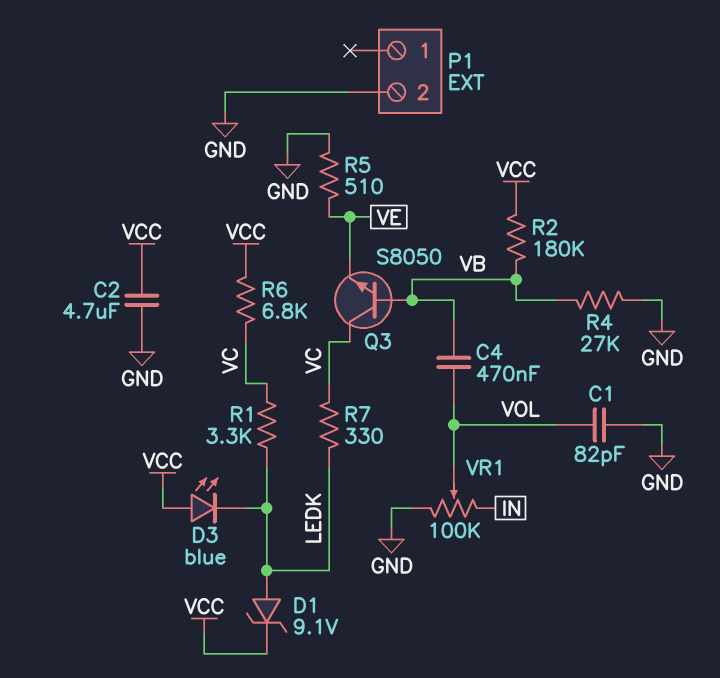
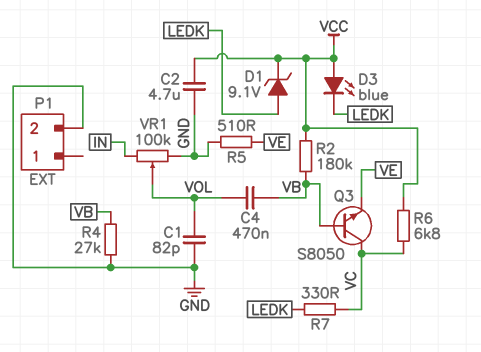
R1: 3.3k (LEDK, VC) -> none

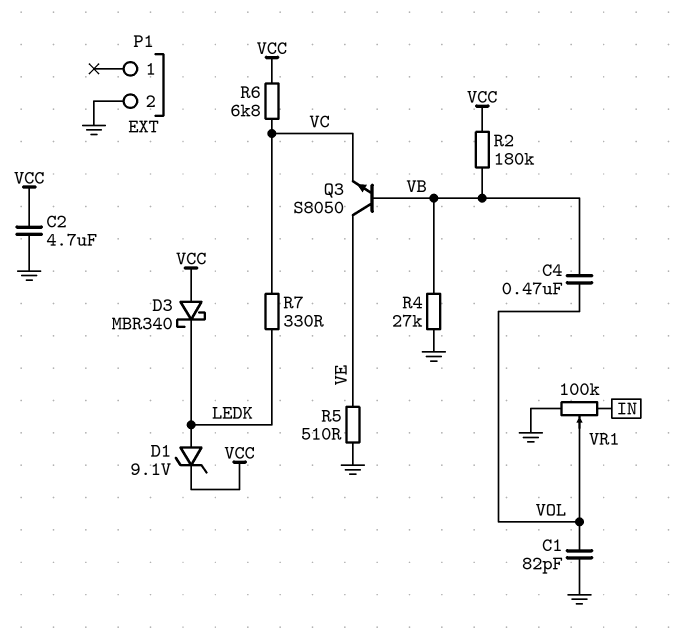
D3: LED blue (A VCC, K LEDK) -> schottky MBR340 (A VCC, K LEDK)
Q3: NPN S8050 (B VB, C VC, E VE) -> NPN S8050 (B VB, C VE, E VC)

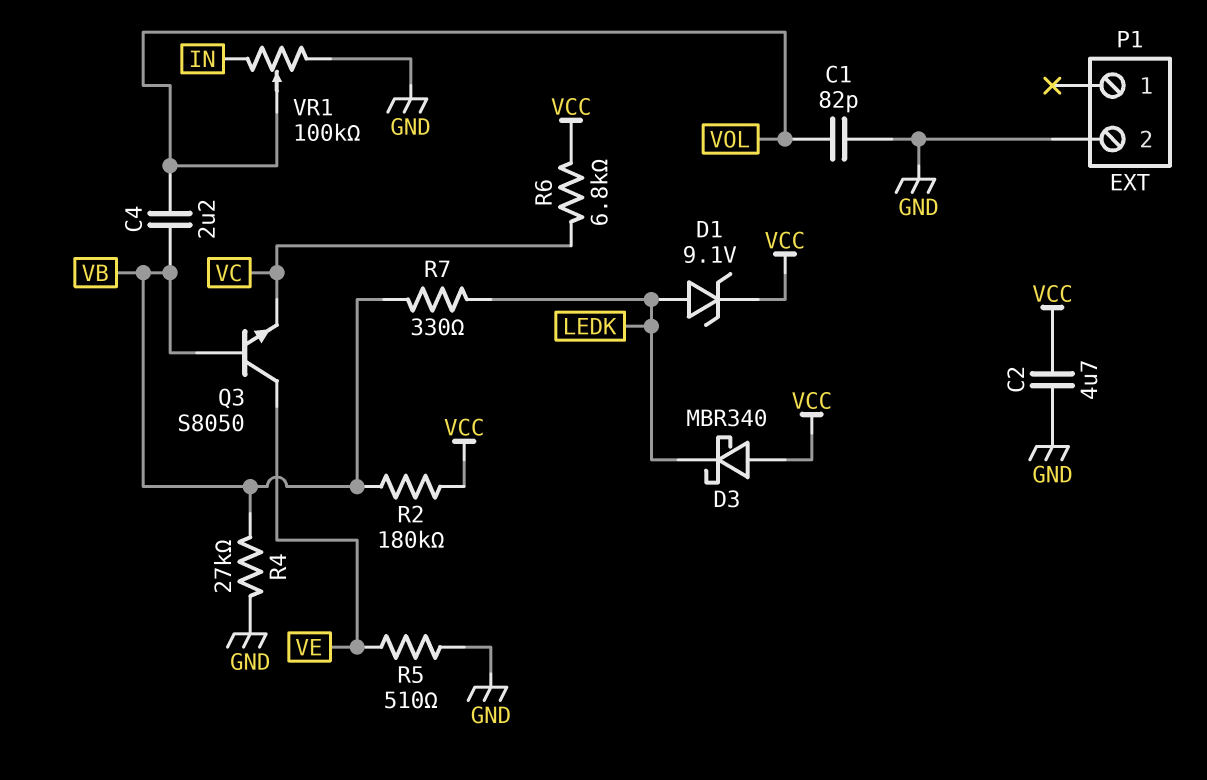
C4: 470nF (VB, VOL) -> 2.2uF (VB, VOL)
R7: 330 (LEDK, VC) -> 330 (LEDK, VB)

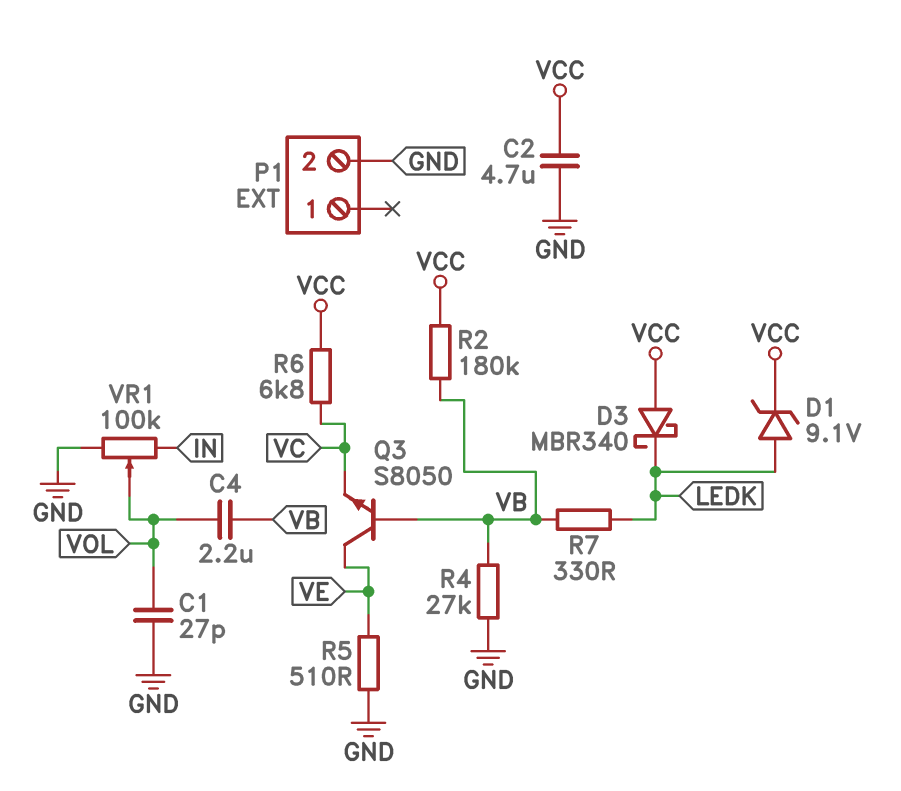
C1: 82pF (GND, VOL) -> 27pF (GND, VOL)

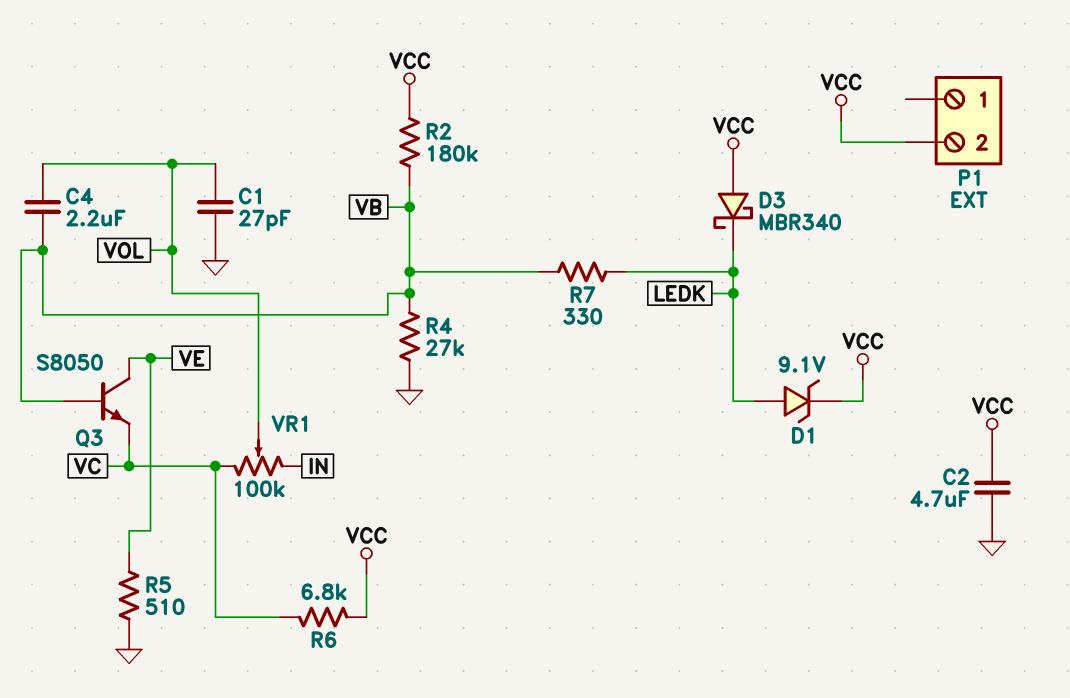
P1 pin 2: GND -> VCC
VR1: 100k (GND, IN, wiper VOL) -> 100k (IN, VC, wiper VOL)

